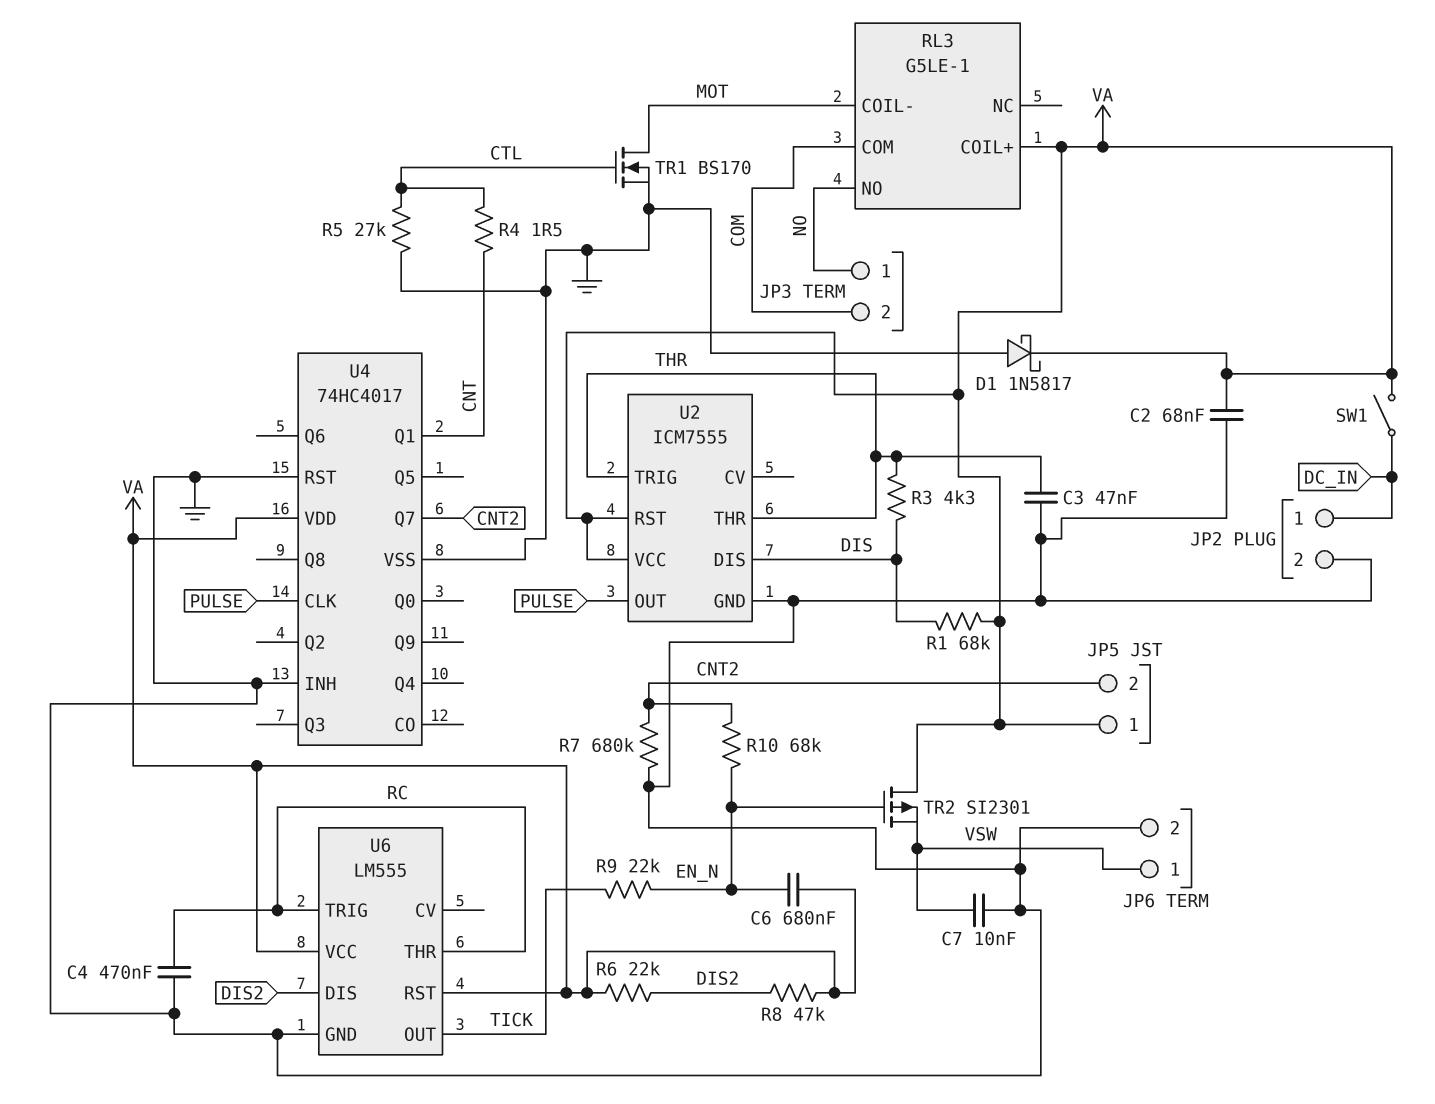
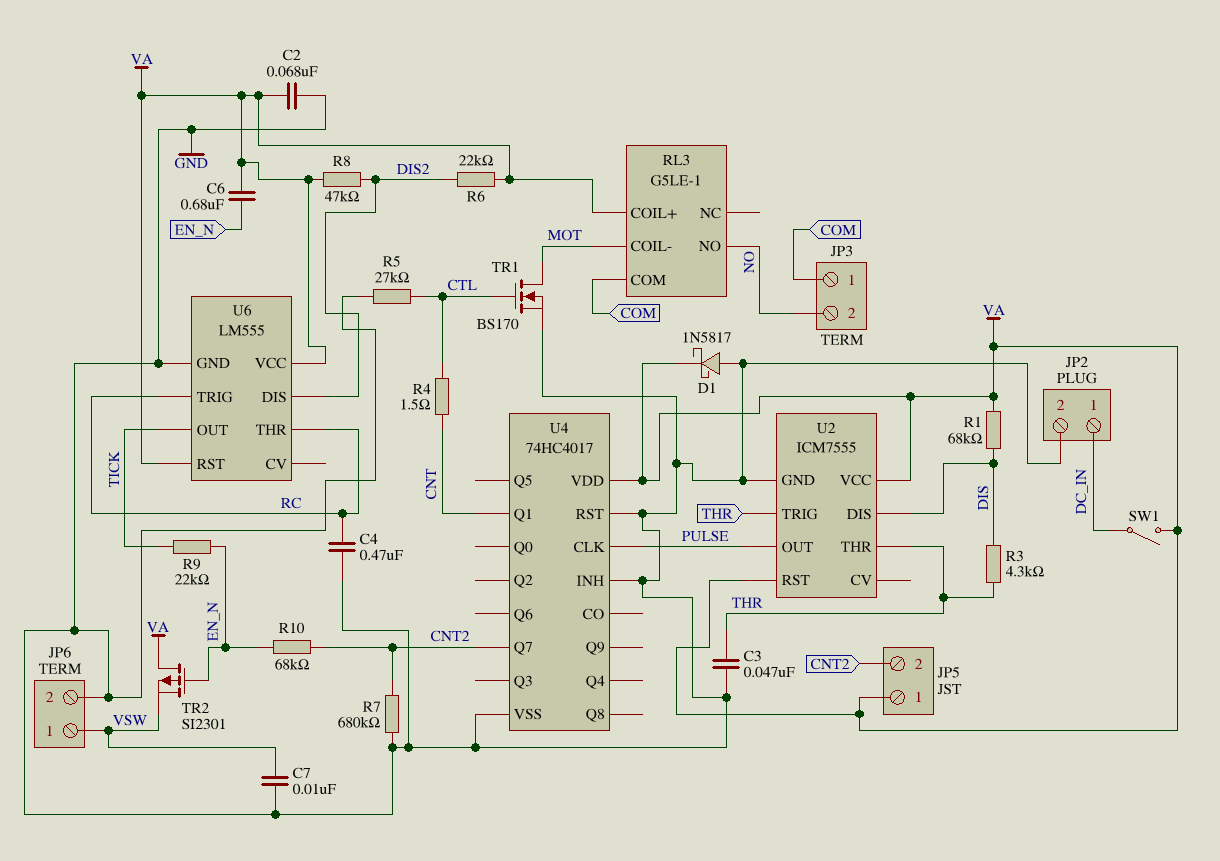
JP3 pin 1: NO -> COM
JP3 pin 2: COM -> NO

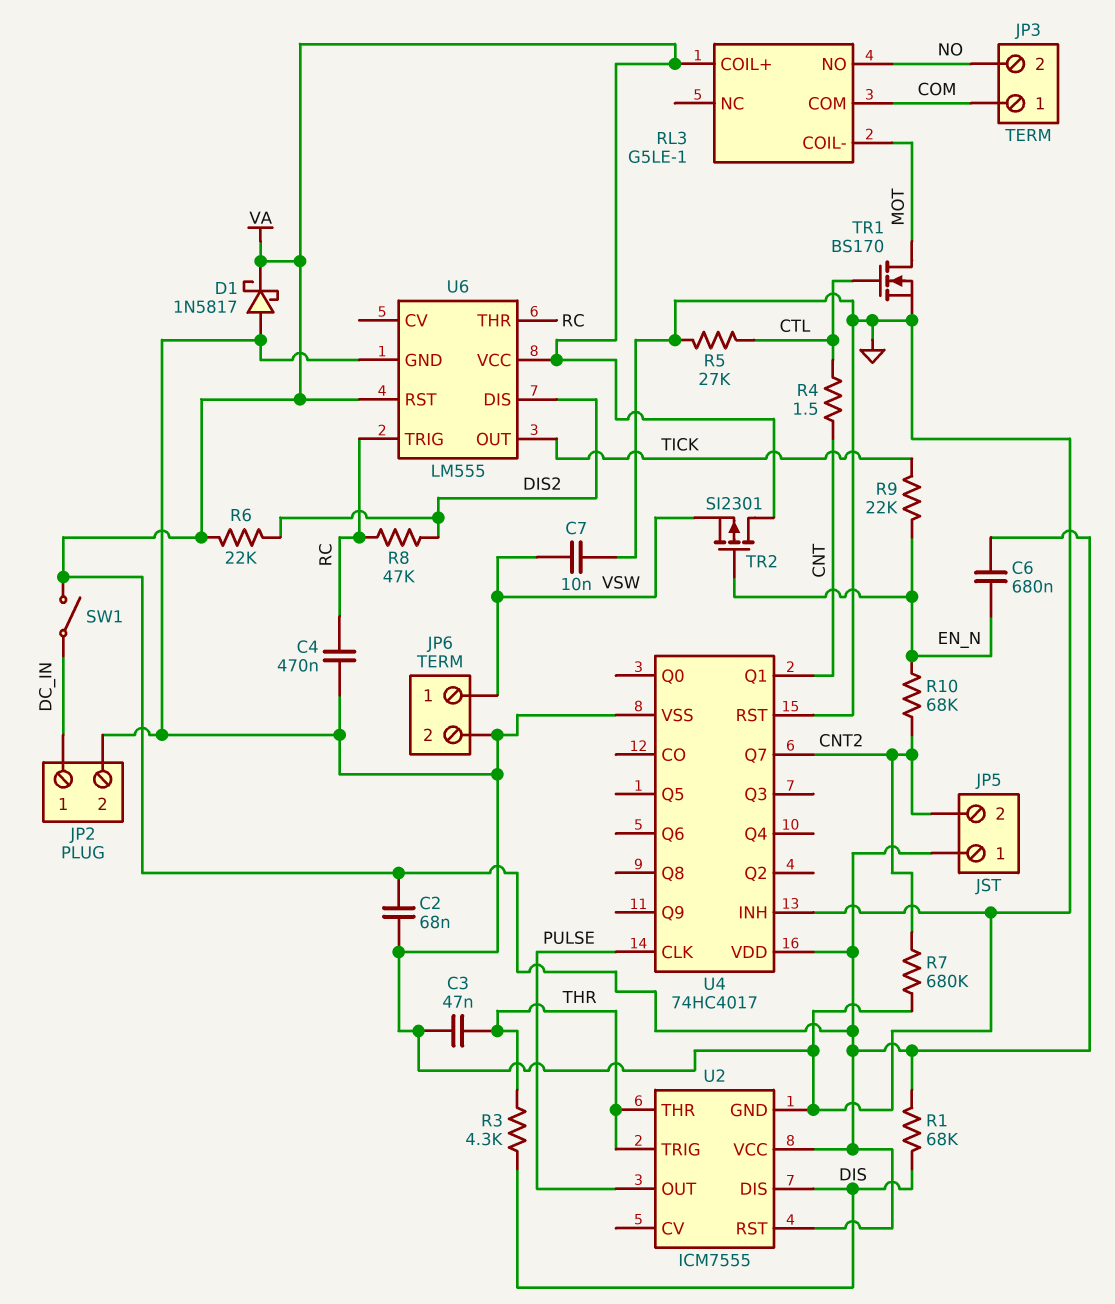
R8: 47k (DIS2, VA) -> 47k (DIS2, RC)

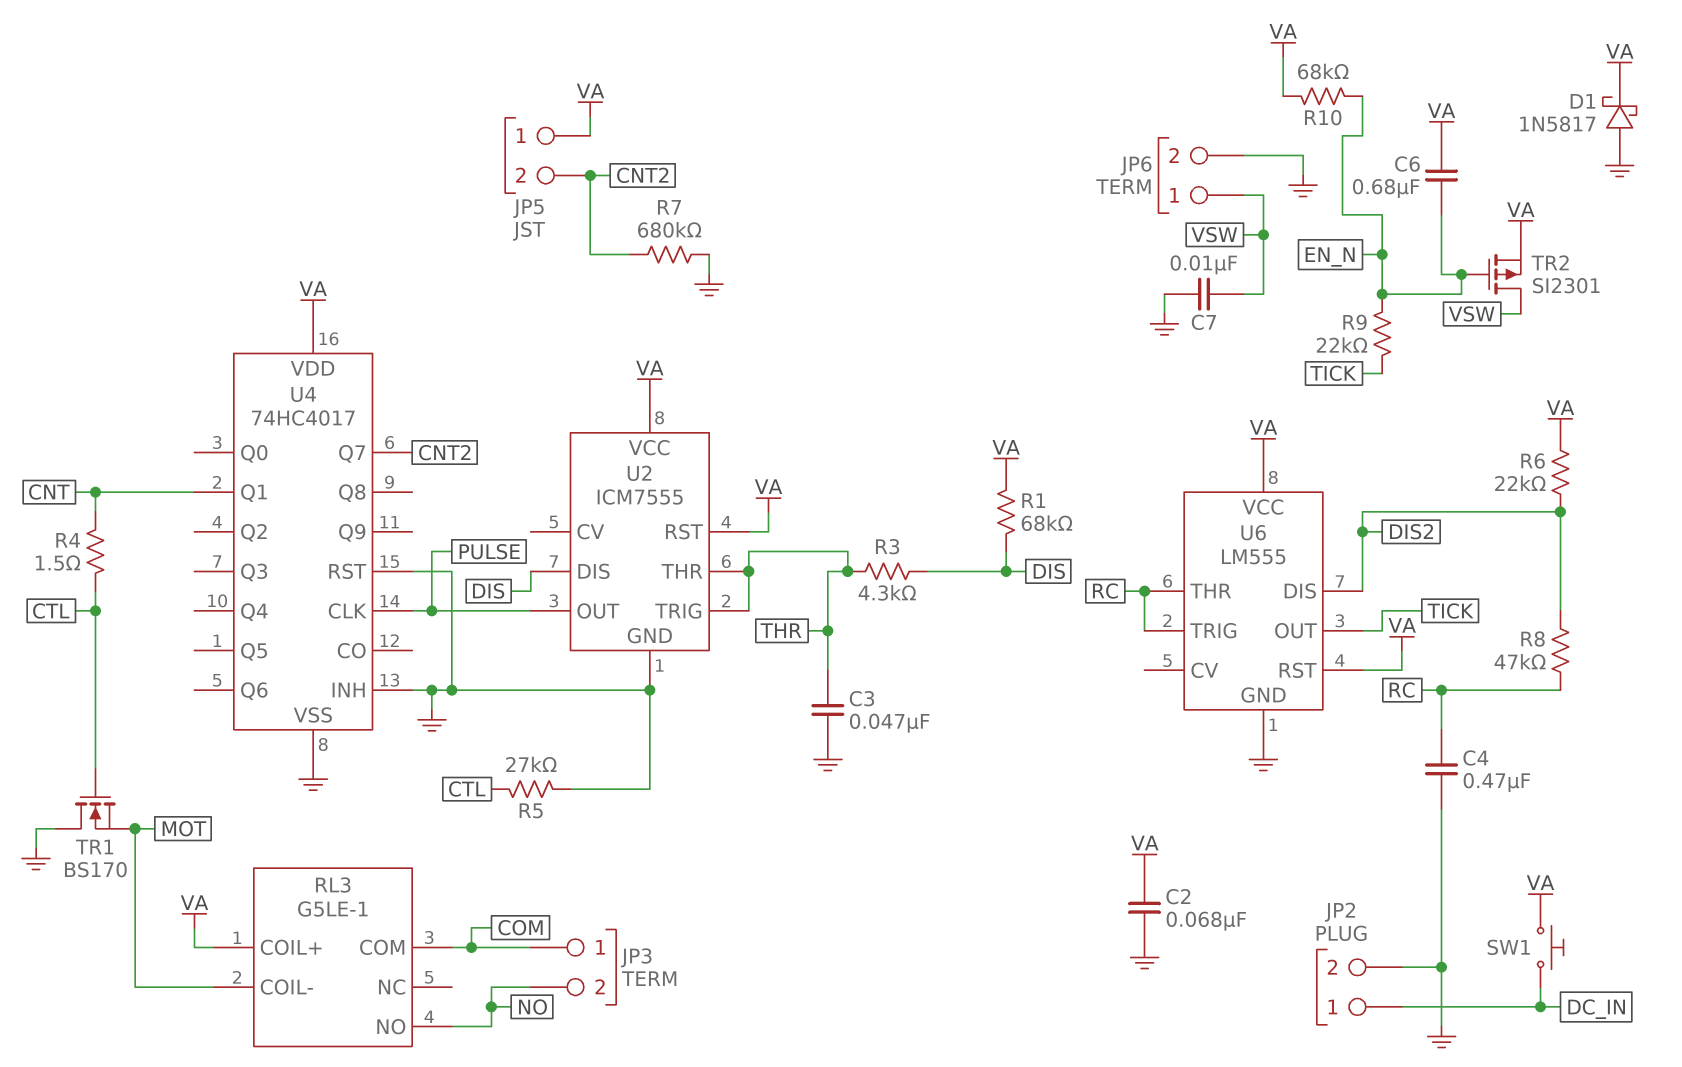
R10: 68k (CNT2, EN_N) -> 68k (EN_N, VA)
SW1: switch (DC_IN, VA) -> button (DC_IN, VA)
TR1: NMOS BS170 (G CTL, D MOT, S GND) -> NMOS BS170 (G CTL, D GND, S MOT)
TR2: PMOS SI2301 (G EN_N, D VA, S VSW) -> PMOS SI2301 (G EN_N, D VSW, S VA)

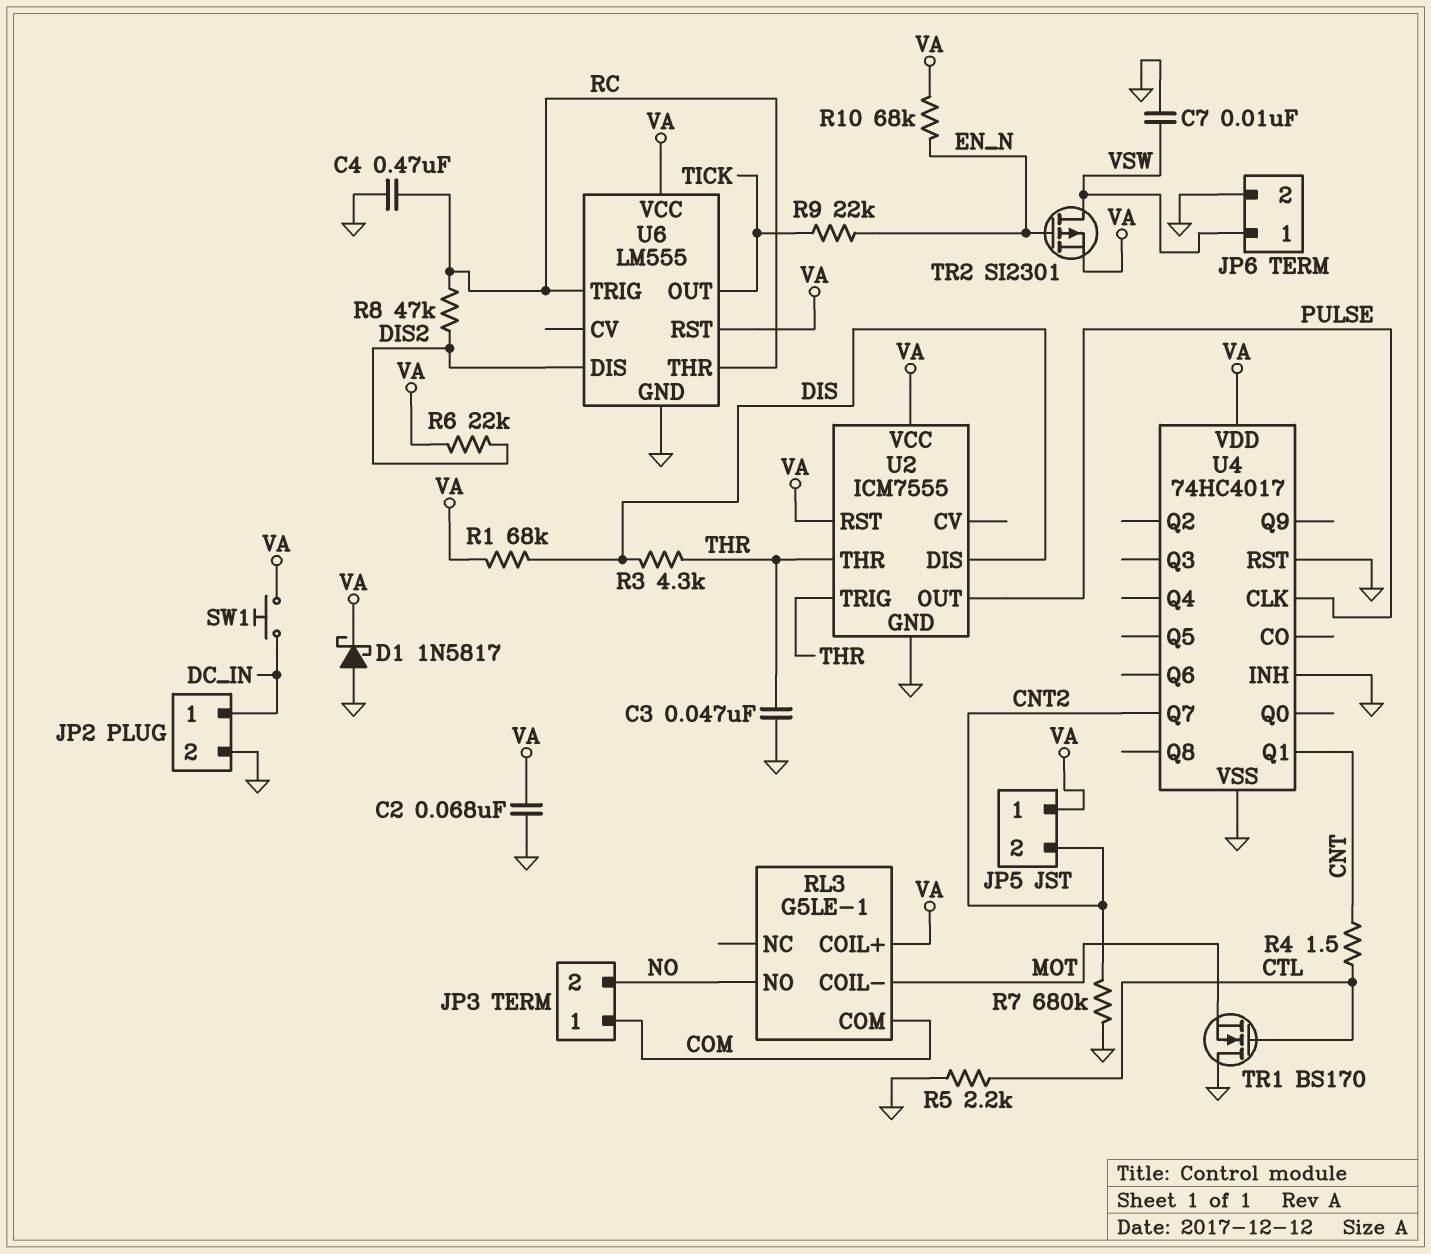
C6: 680nF (EN_N, VA) -> none
R5: 27k (CTL, GND) -> 2.2k (CTL, GND)

